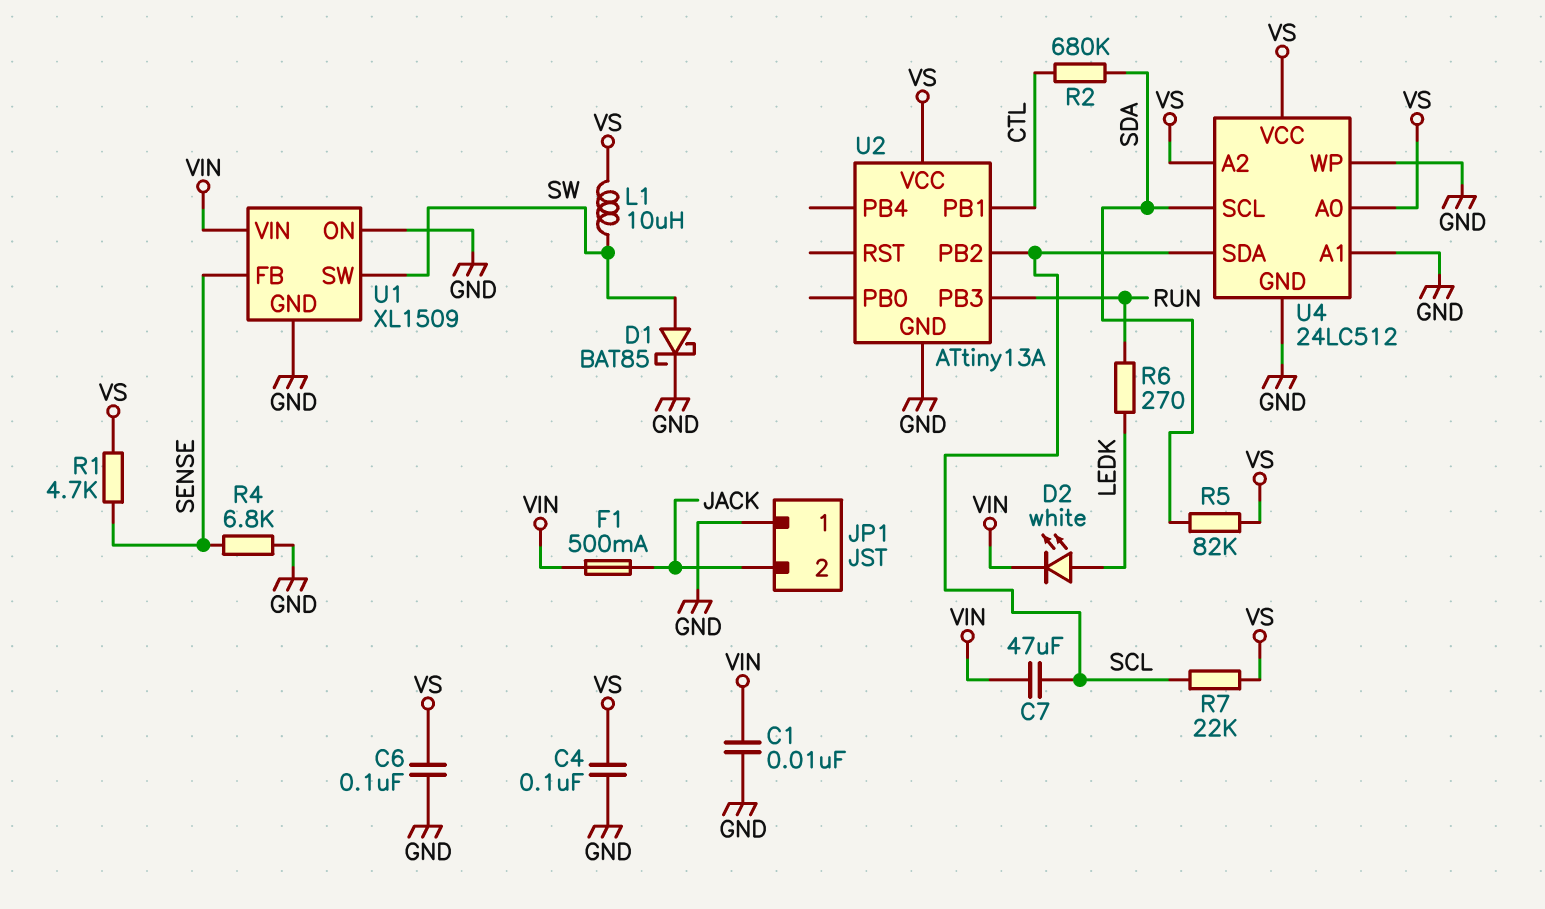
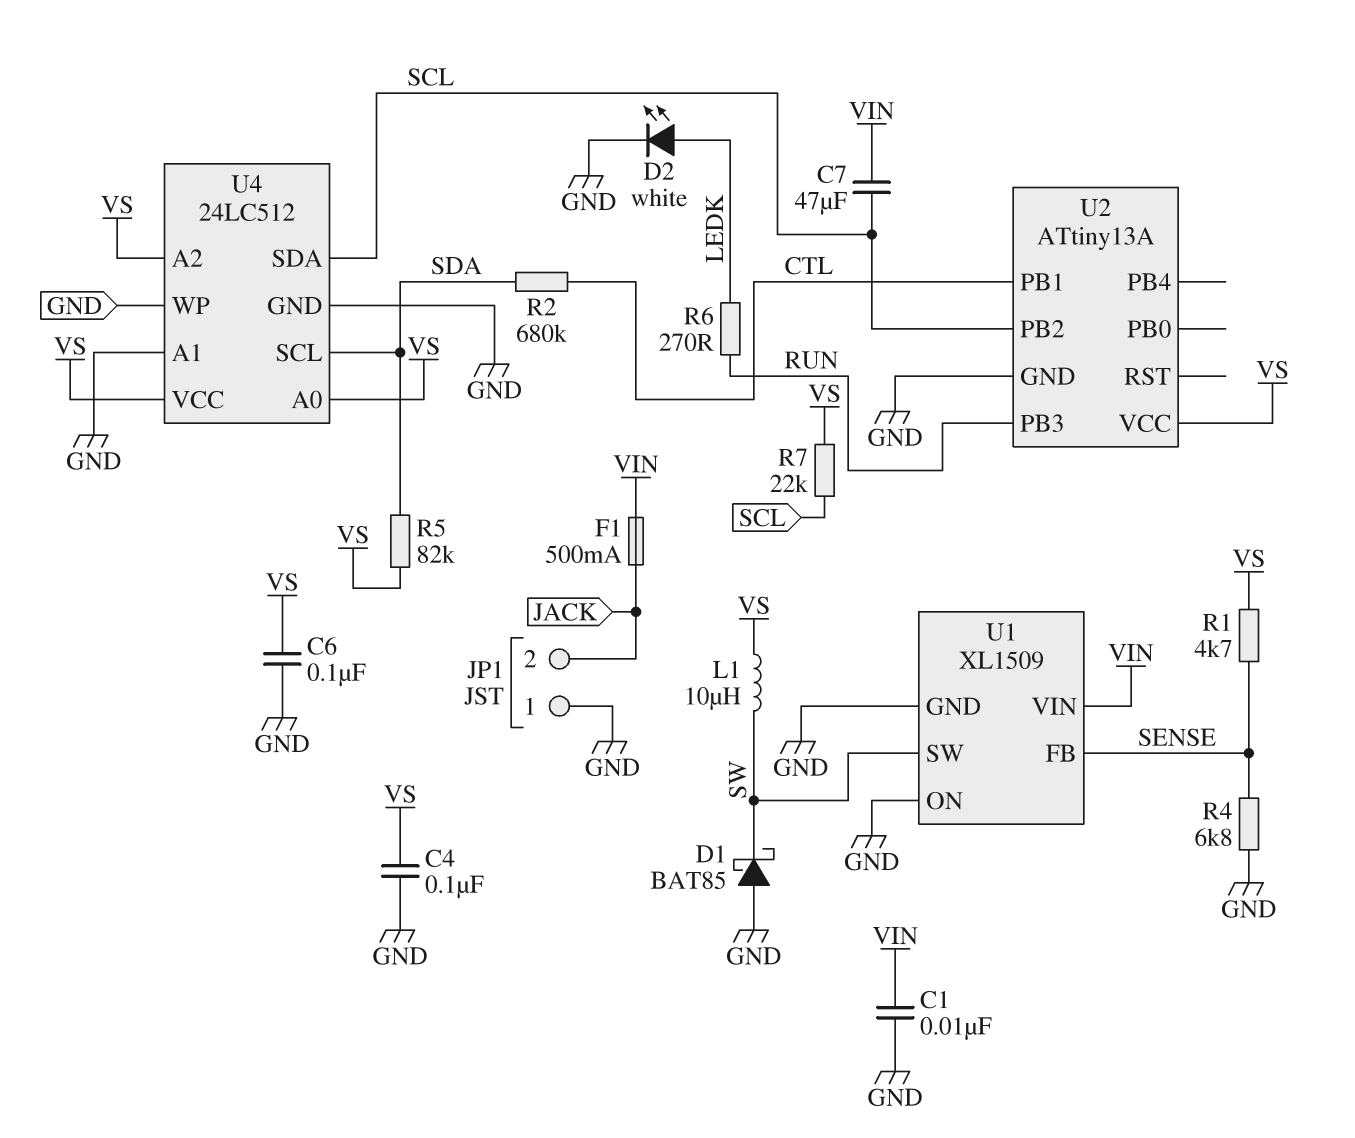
D1: schottky BAT85 (A SW, K GND) -> schottky BAT85 (A GND, K SW)
D2: LED white (A LEDK, K VIN) -> LED white (A LEDK, K GND)

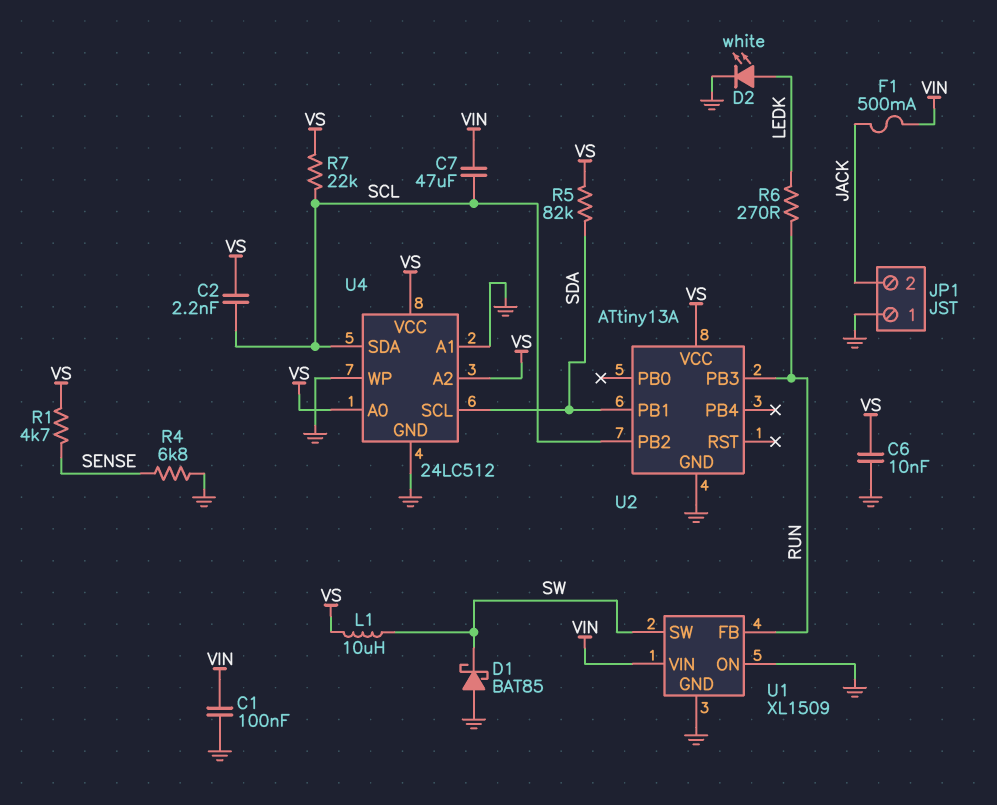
C1: 10nF (GND, VIN) -> 100nF (GND, VIN)
C2: none -> 2.2nF (SCL, VS)
C4: 100nF (GND, VS) -> none
C6: 100nF (GND, VS) -> 10nF (GND, VS)
R2: 680k (CTL, SDA) -> none
U1 pin FB: SENSE -> RUN
U2 pin PB1: CTL -> SDA

